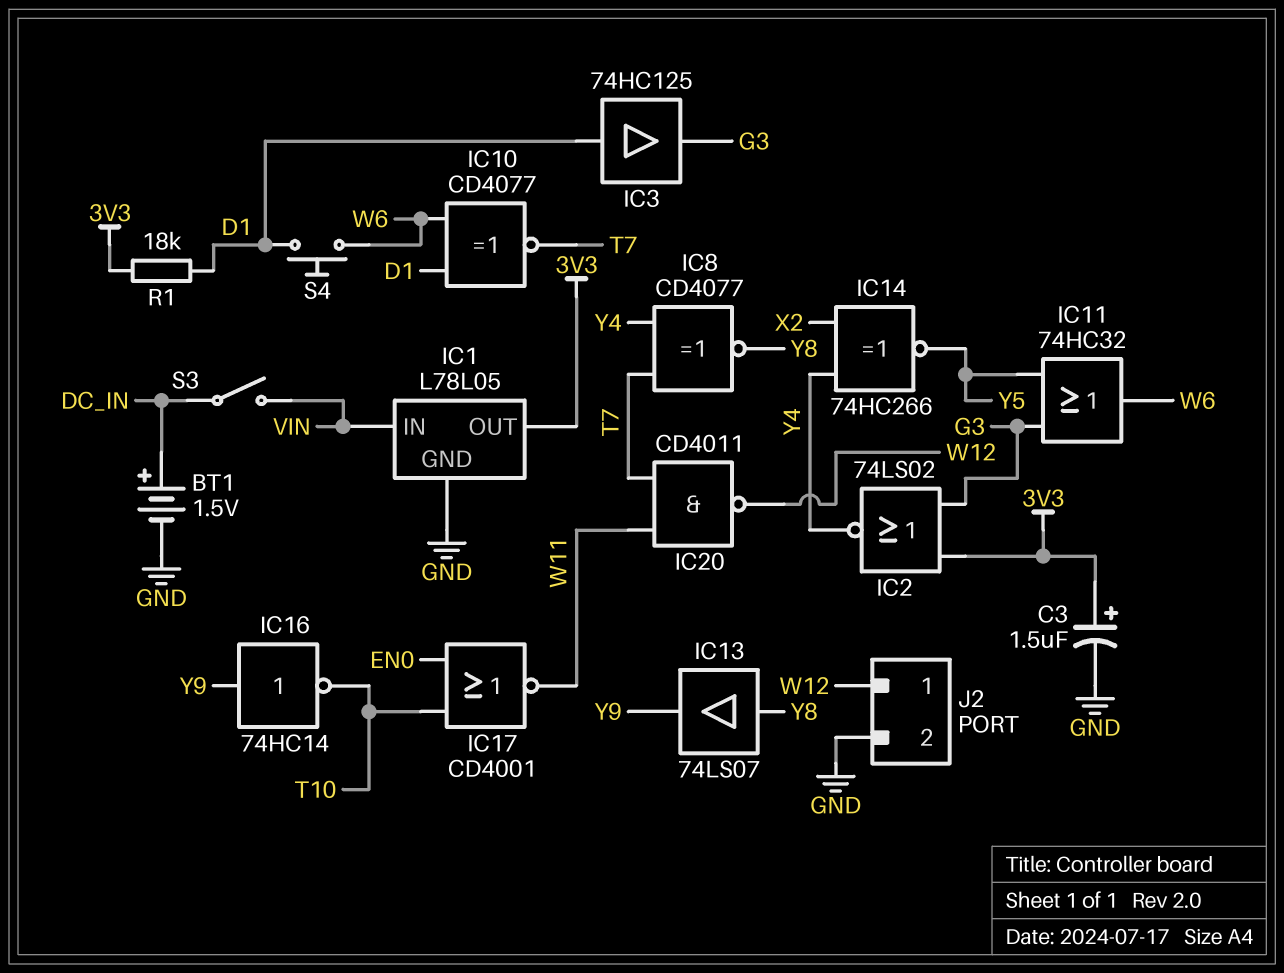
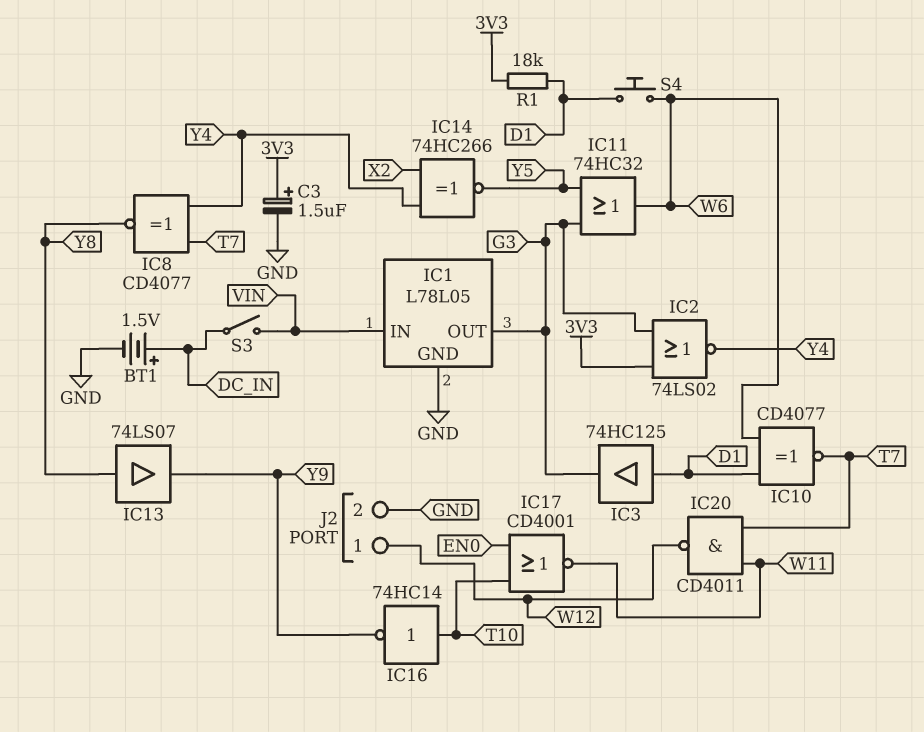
IC1 pin OUT: 3V3 -> G3
IC16: NOT 74HC14 (in Y9, out T10) -> NOT 74HC14 (in T10, out Y9)

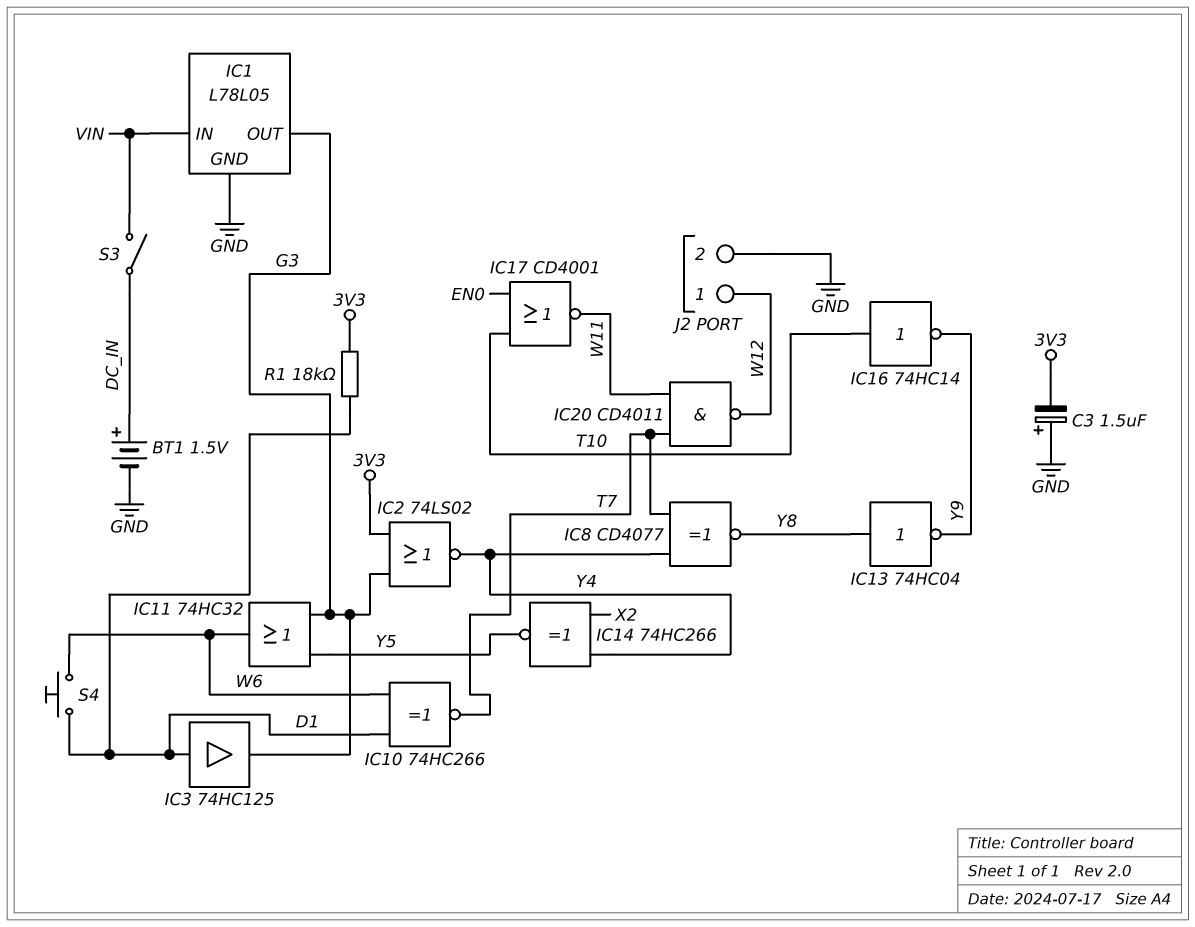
C3: 1.5uF (plus 3V3, minus GND) -> 1.5uF (plus GND, minus 3V3)
IC10: XNOR CD4077 (in D1, in W6, out T7) -> XNOR 74HC266 (in D1, in W6, out T7)
IC13: buffer 74LS07 (in Y8, out Y9) -> NOT 74HC04 (in Y8, out Y9)

